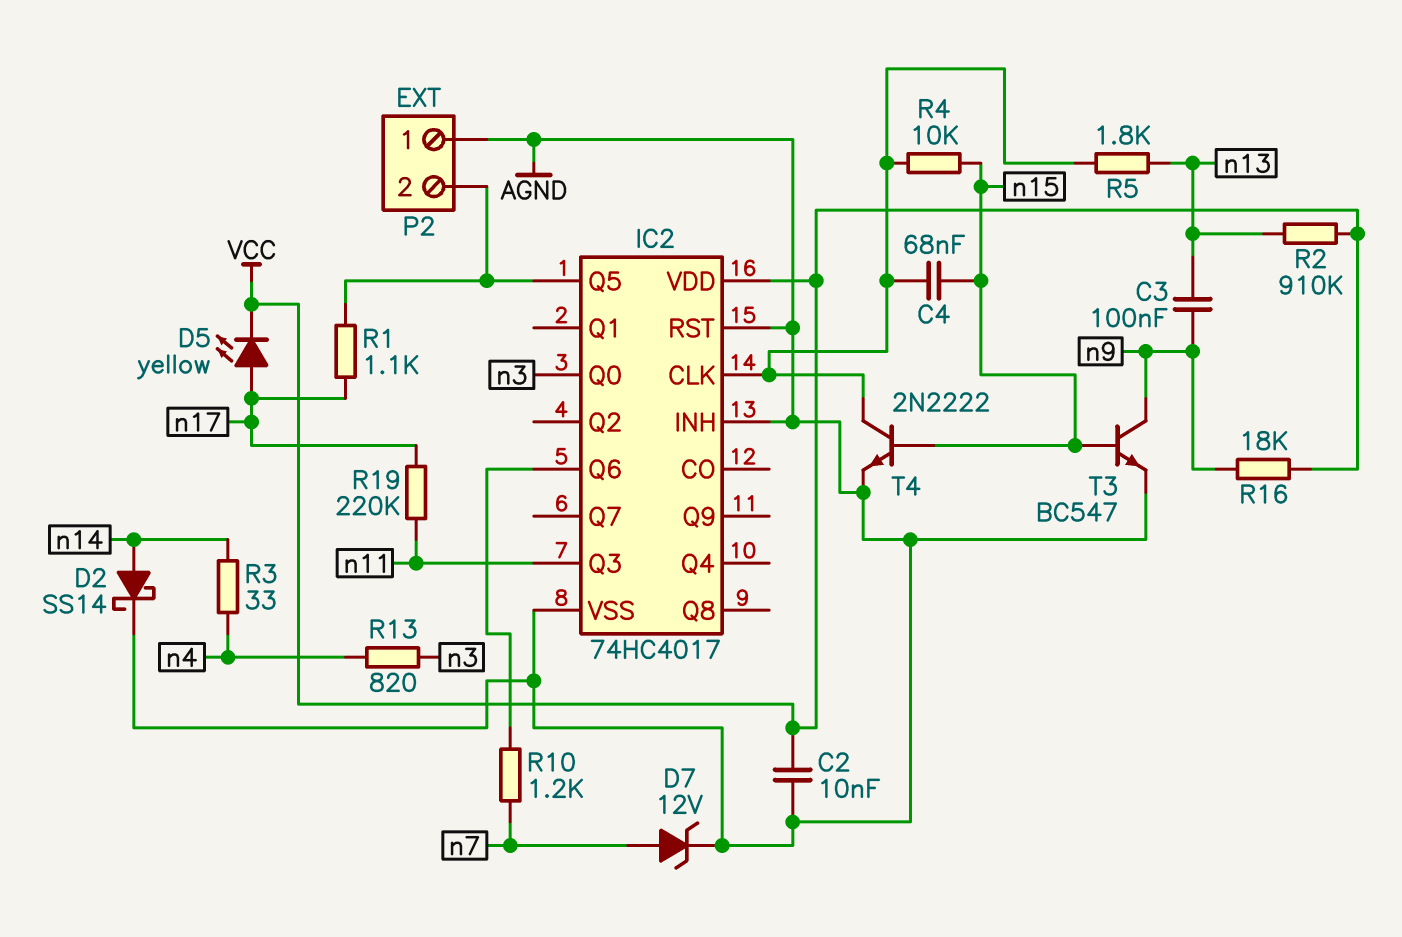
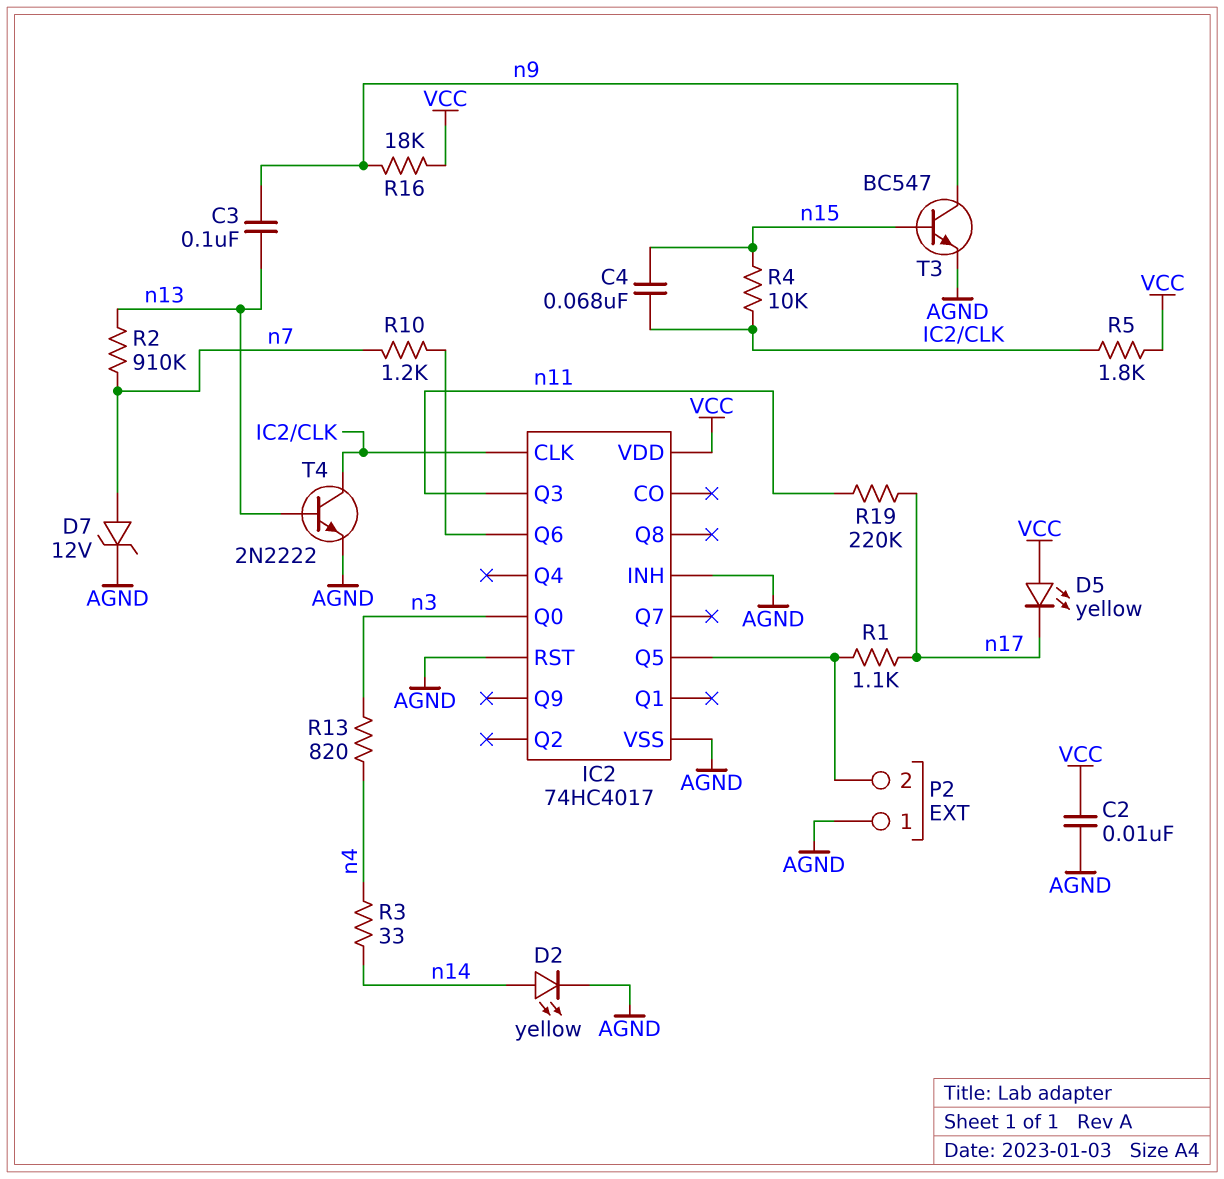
D2: schottky SS14 (A n14, K AGND) -> LED yellow (A n14, K AGND)
D5: LED yellow (A n17, K VCC) -> LED yellow (A VCC, K n17)
R2: 910k (VCC, n13) -> 910k (n7, n13)
R5: 1.8k (IC2/CLK, n13) -> 1.8k (IC2/CLK, VCC)
T4: NPN 2N2222 (B n15, C IC2/CLK, E AGND) -> NPN 2N2222 (B n13, C IC2/CLK, E AGND)

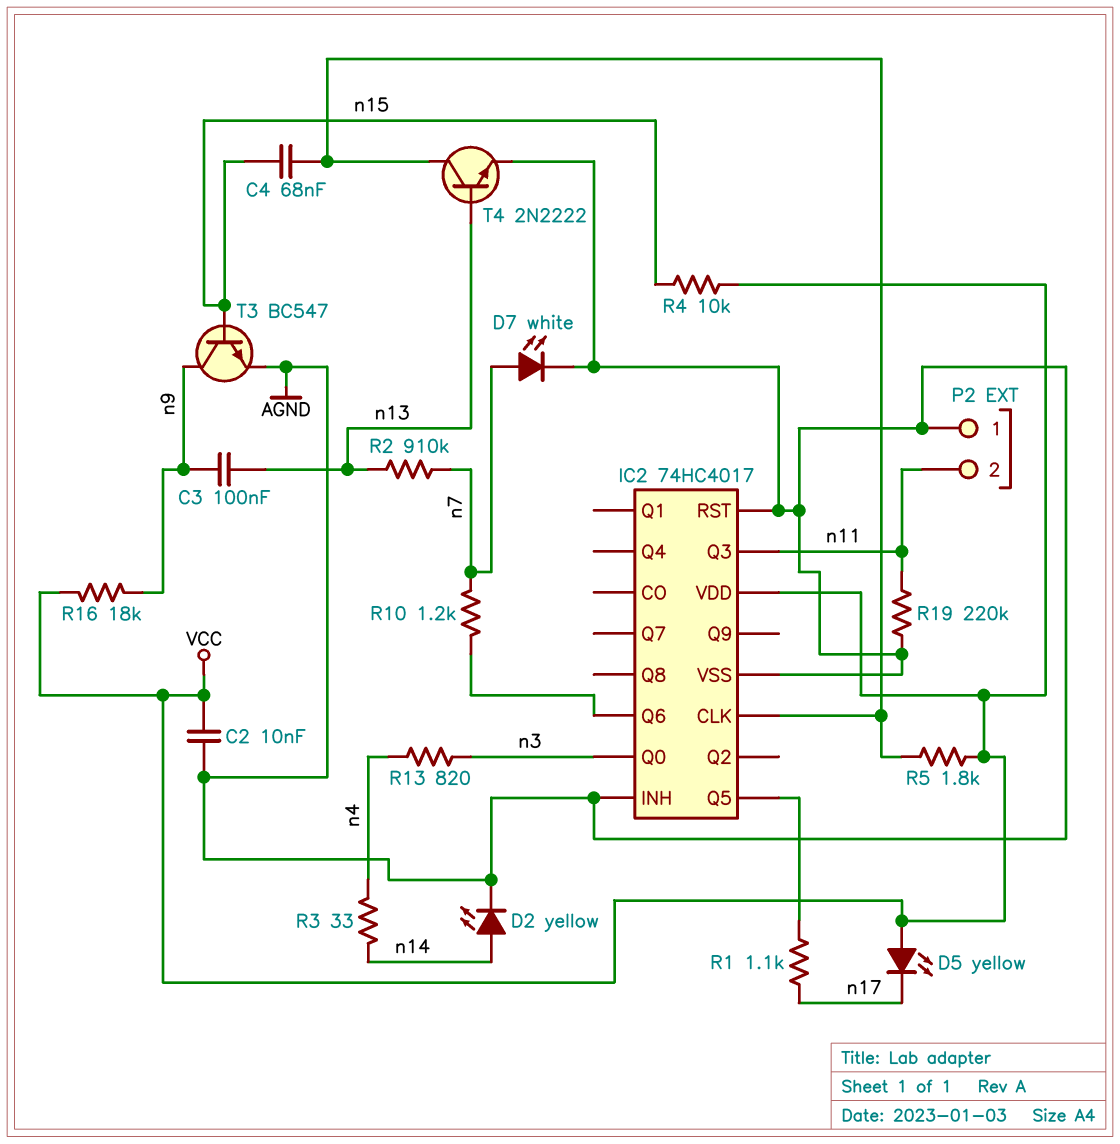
D7: zener 12V (A n7, K AGND) -> LED white (A n7, K AGND)
P2 pin 2: IC2/Q5 -> n11
R4: 10k (IC2/CLK, n15) -> 10k (VCC, n15)
R19: 220k (n11, n17) -> 220k (AGND, n11)

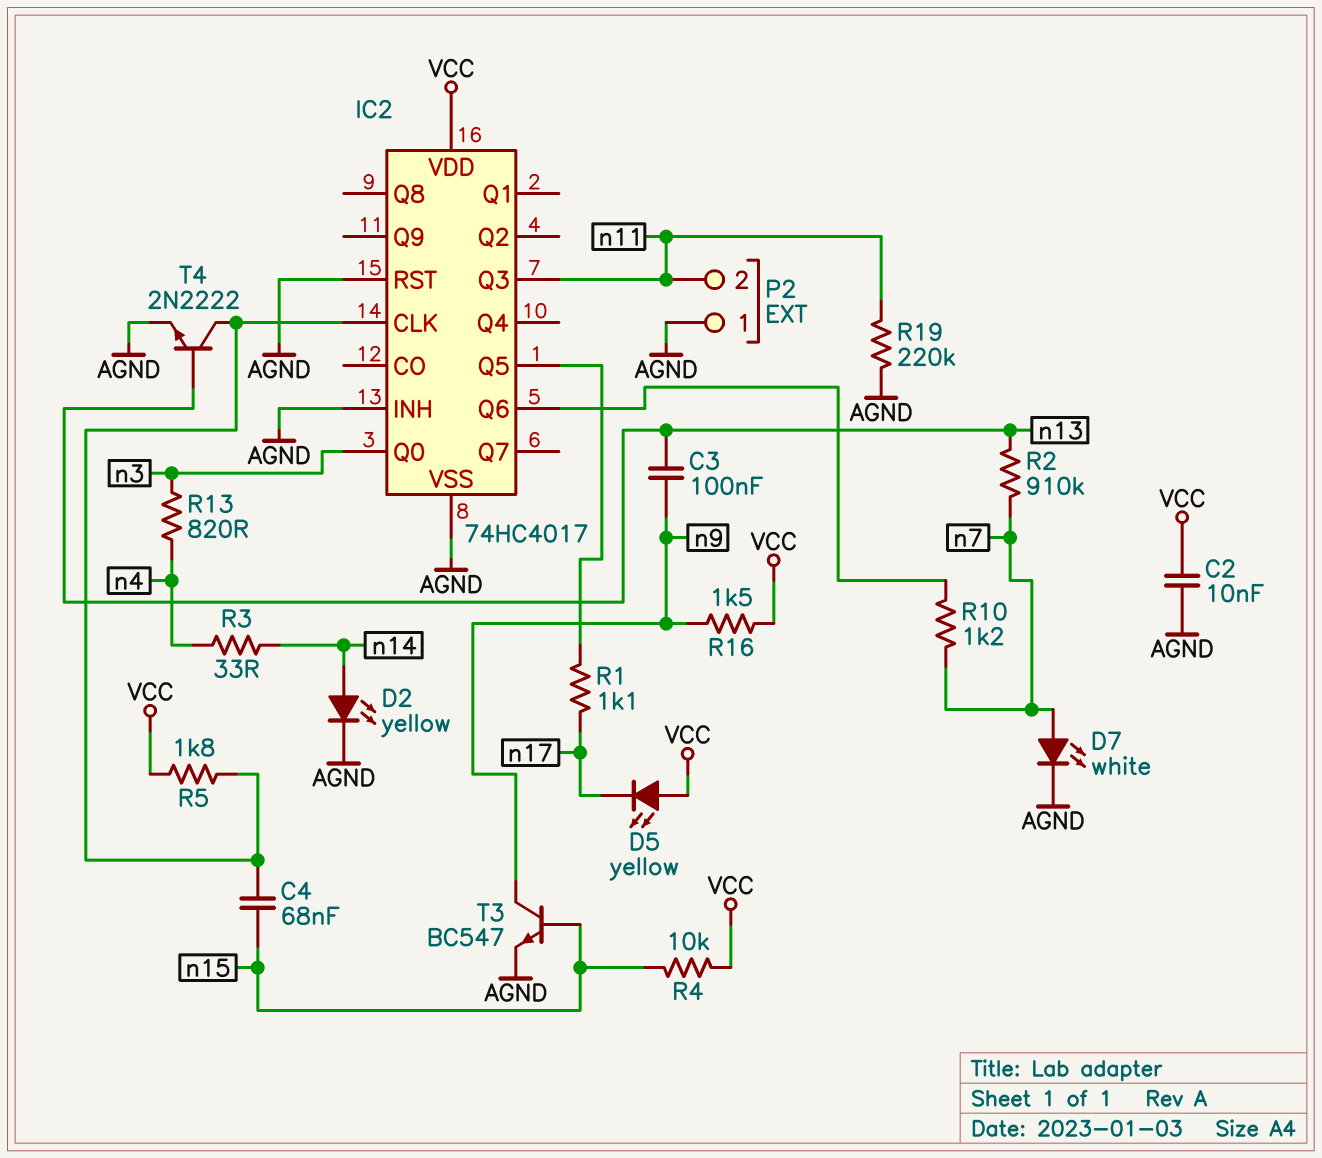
R16: 18k (VCC, n9) -> 1.5k (VCC, n9)

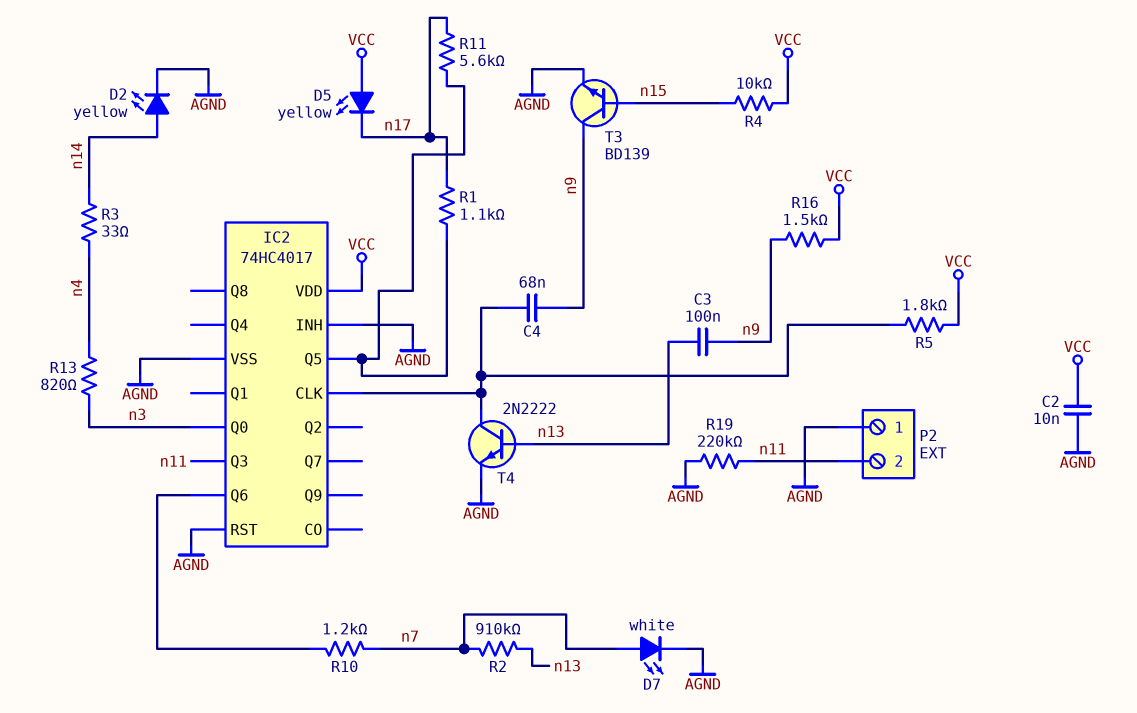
C4: 68nF (IC2/CLK, n15) -> 68nF (IC2/CLK, n9)
R11: none -> 5.6k (IC2/Q5, n17)
T3: NPN BC547 (B n15, C n9, E AGND) -> NPN BD139 (B n15, C n9, E AGND)

